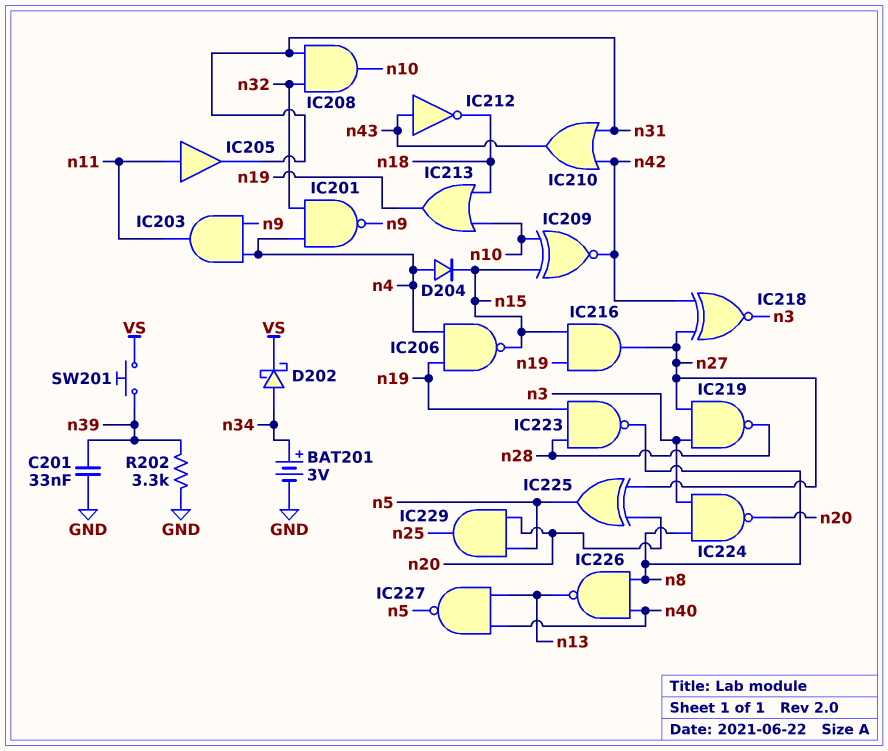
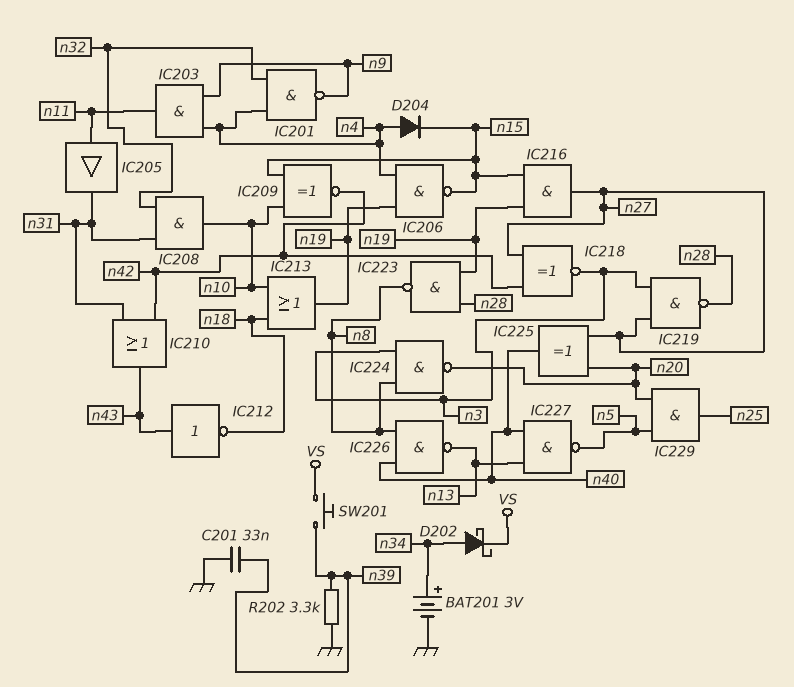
IC225: XOR (in n20, in n27, out n5) -> XOR (in n20, in n27, out n40)

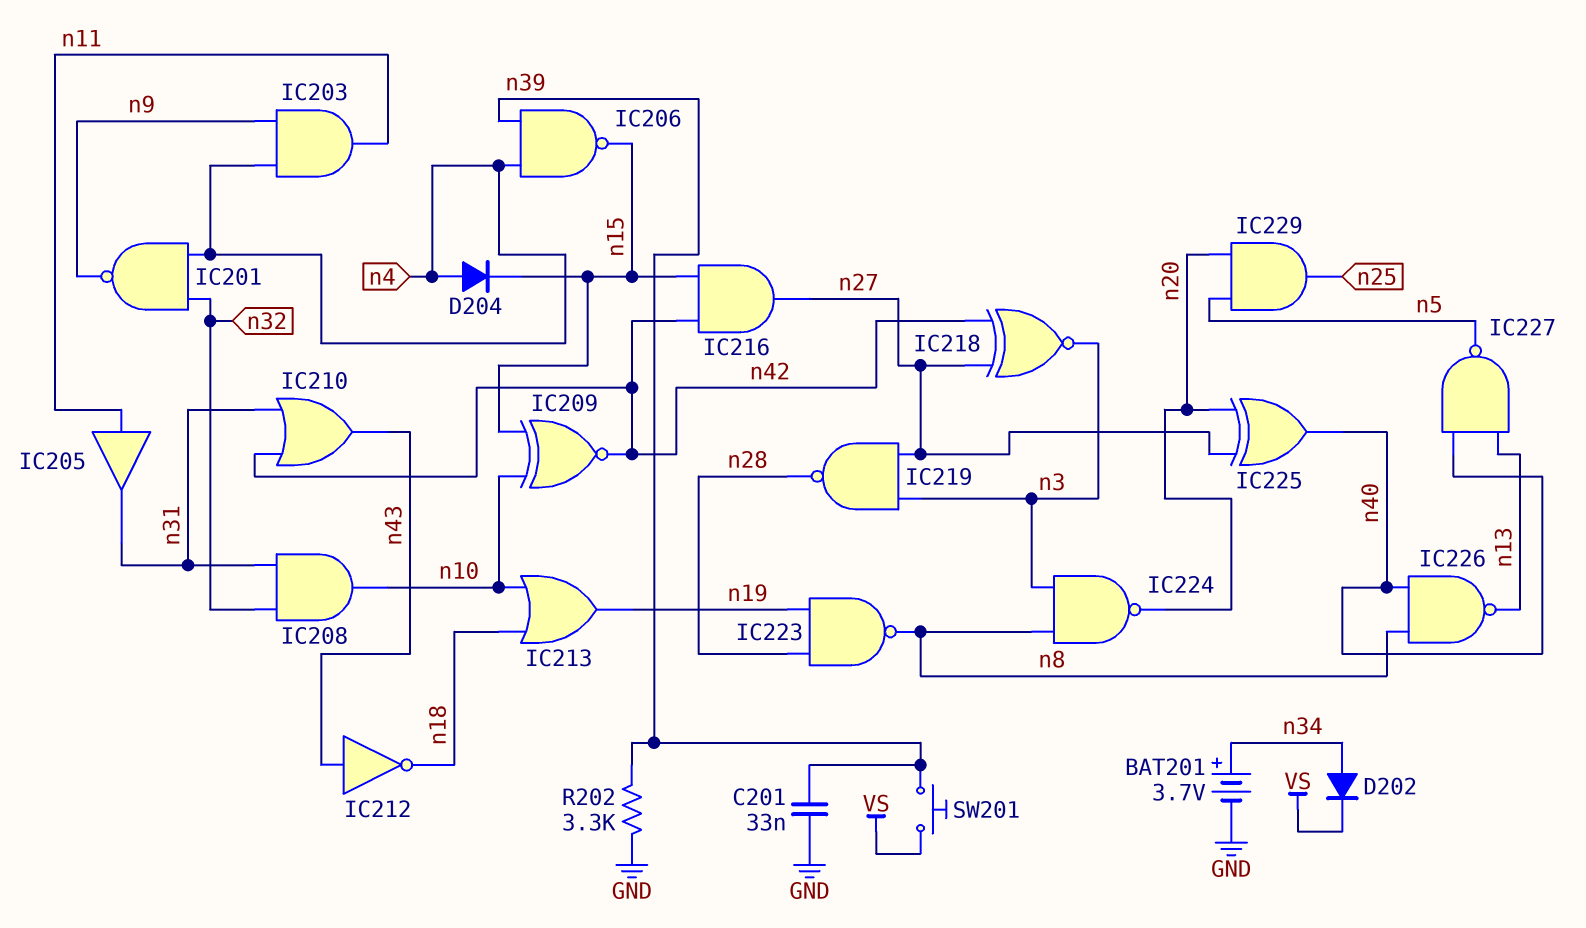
BAT201: 3V (plus n34, minus GND) -> 3.7V (plus n34, minus GND)
D202: schottky (A n34, K VS) -> diode (A n34, K VS)
IC206: NAND (in n4, in n19, out n15) -> NAND (in n4, in n39, out n15)
IC216: AND (in n15, in n19, out n27) -> AND (in n15, in n42, out n27)

